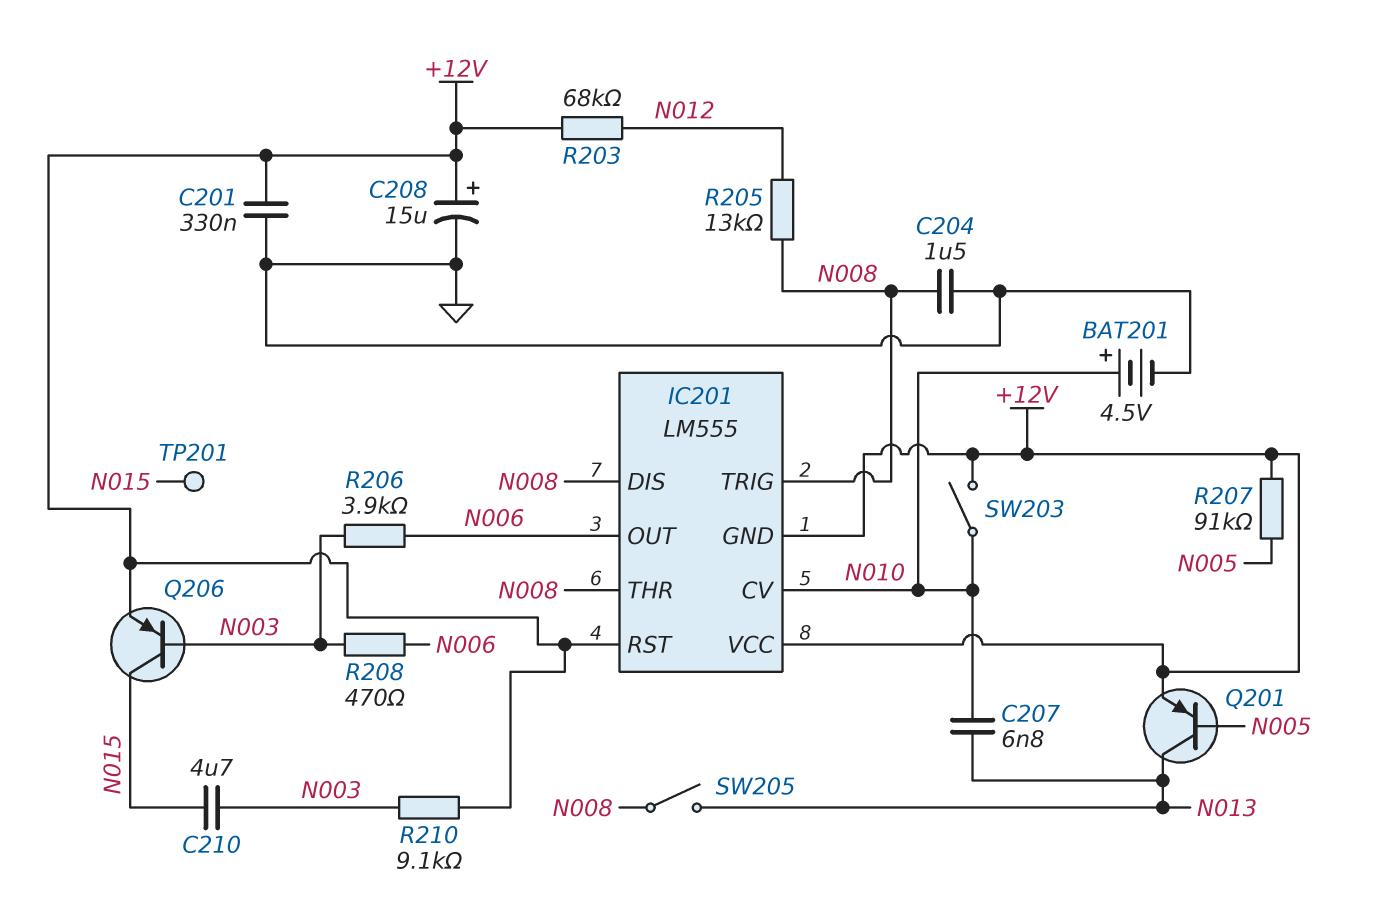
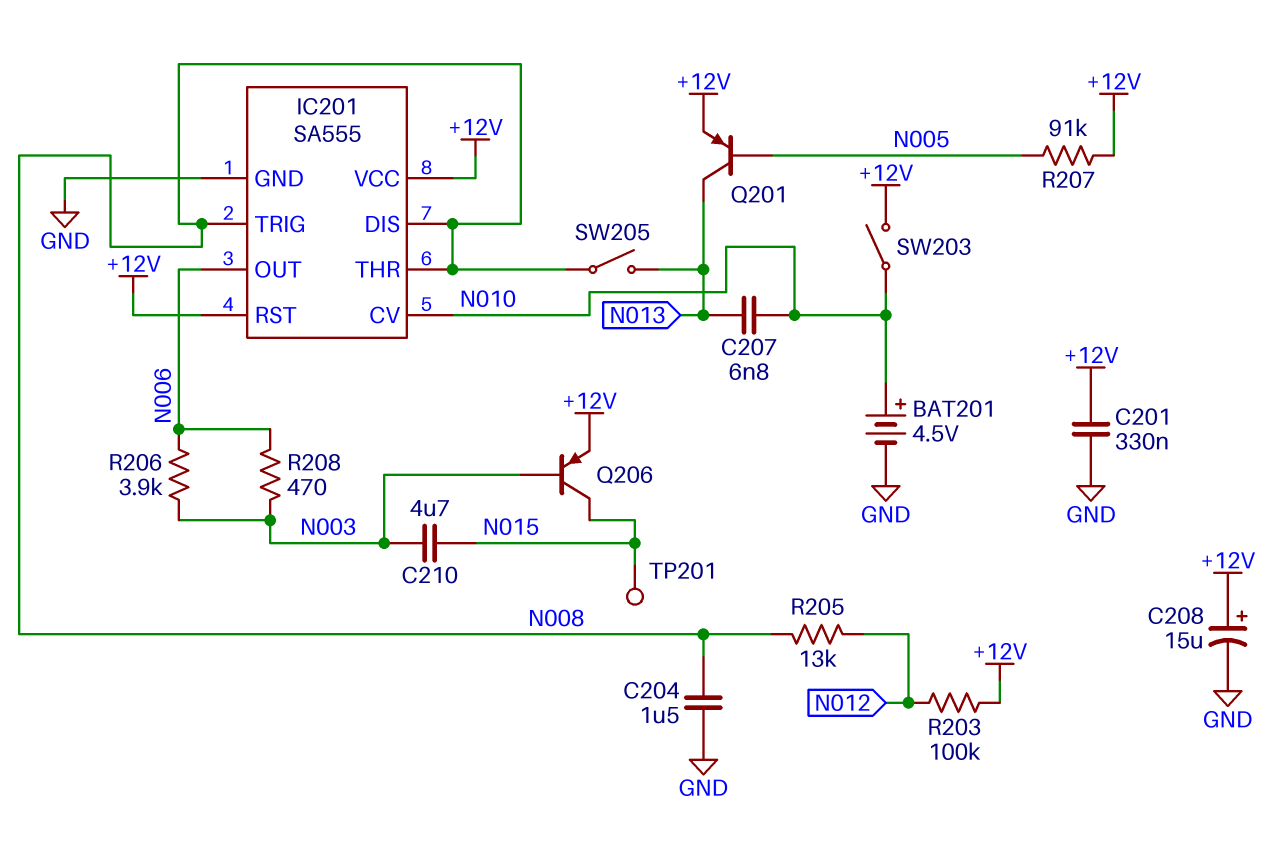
IC201: LM555 -> SA555
IC201 pin GND: +12V -> GND
R203: 68k (+12V, N012) -> 100k (+12V, N012)
R210: 9.1k (+12V, N003) -> none

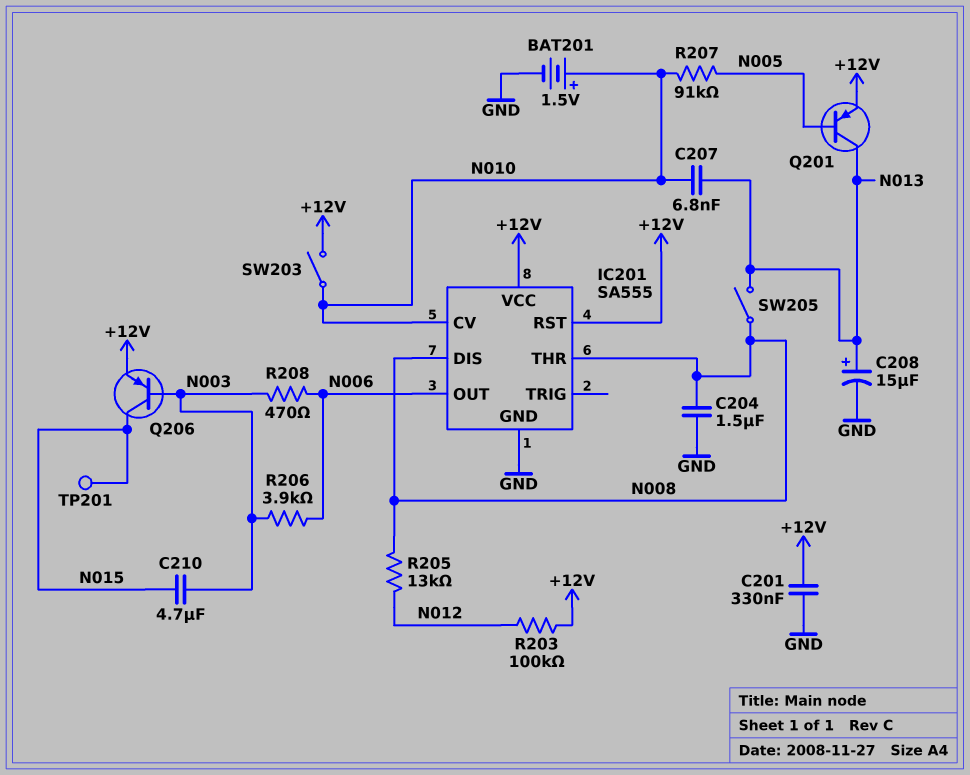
BAT201: 4.5V (plus N010, minus GND) -> 1.5V (plus N010, minus GND)
C208: 15uF (plus +12V, minus GND) -> 15uF (plus N013, minus GND)
IC201 pin TRIG: N008 -> none
R207: 91k (+12V, N005) -> 91k (N005, N010)

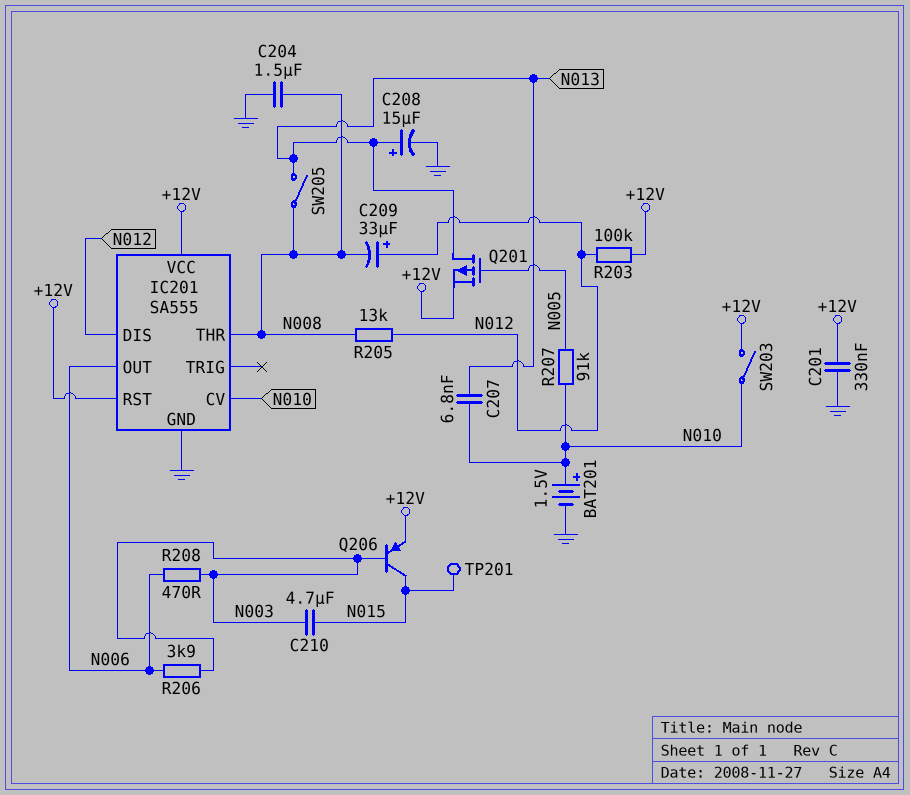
C209: none -> 33uF (plus N012, minus N008)
IC201 pin DIS: N008 -> N012
Q201: PNP (B N005, C N013, E +12V) -> PMOS (G N005, D N013, S +12V)

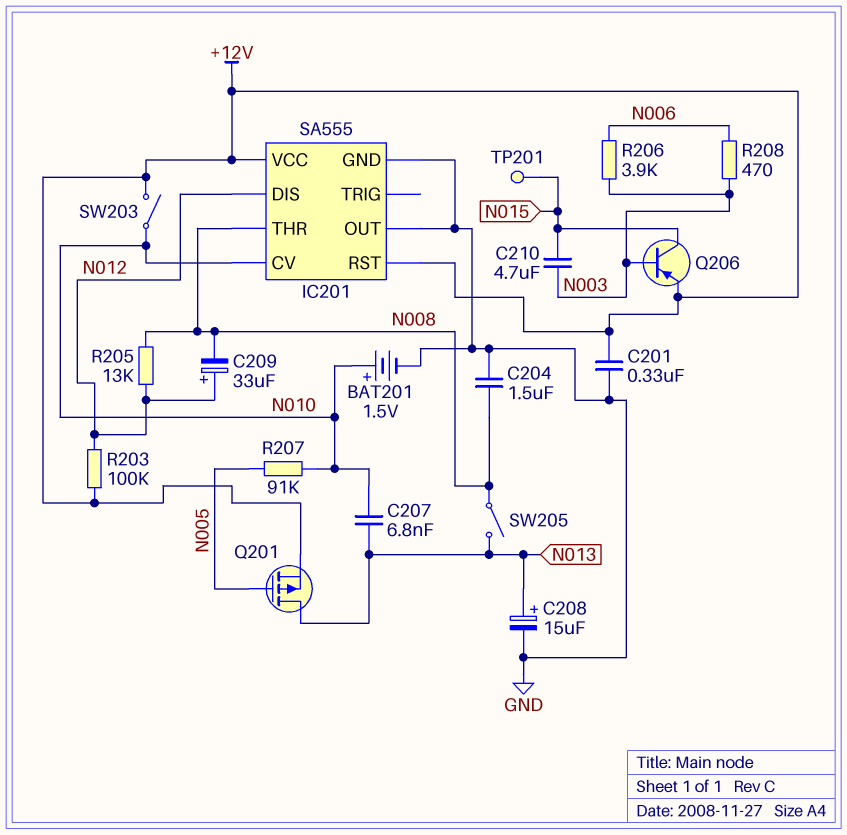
IC201 pin OUT: N006 -> GND

